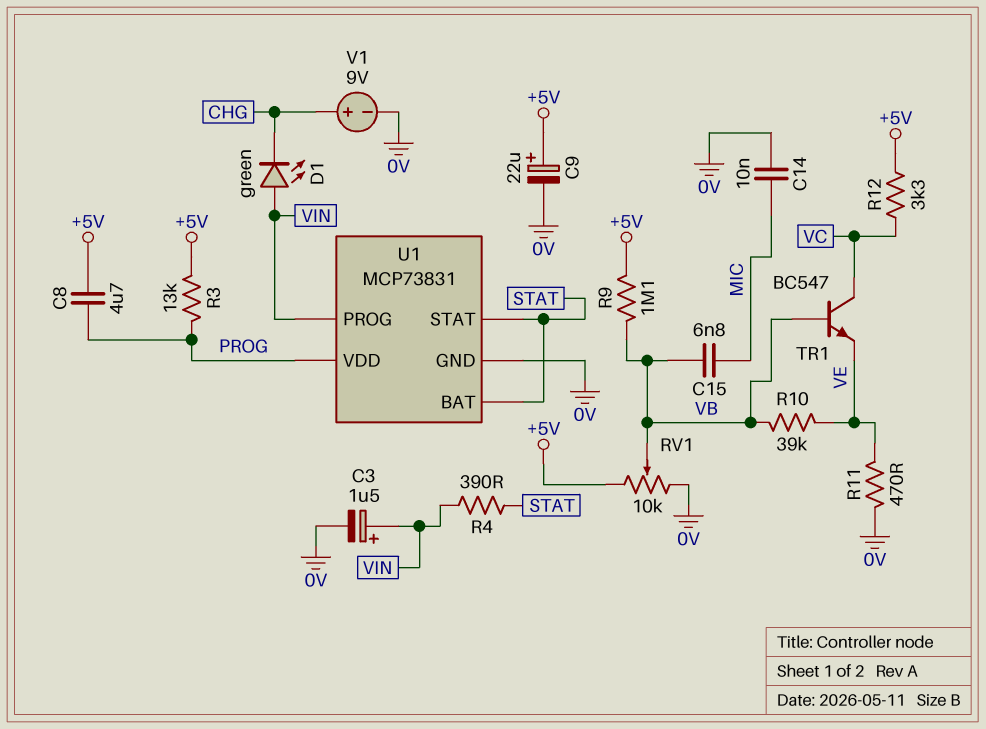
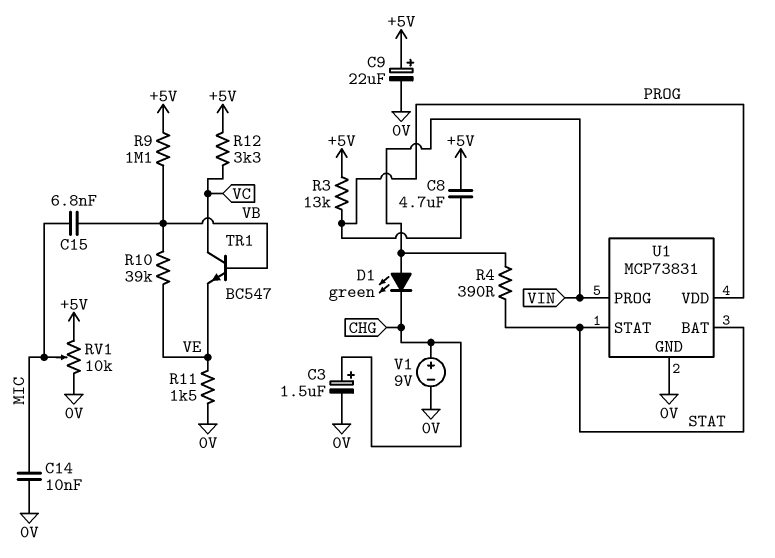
C3: 1.5uF (plus VIN, minus 0V) -> 1.5uF (plus CHG, minus 0V)
R11: 470 (0V, VE) -> 1.5k (0V, VE)
RV1: 10k (+5V, 0V, wiper VB) -> 10k (+5V, 0V, wiper MIC)

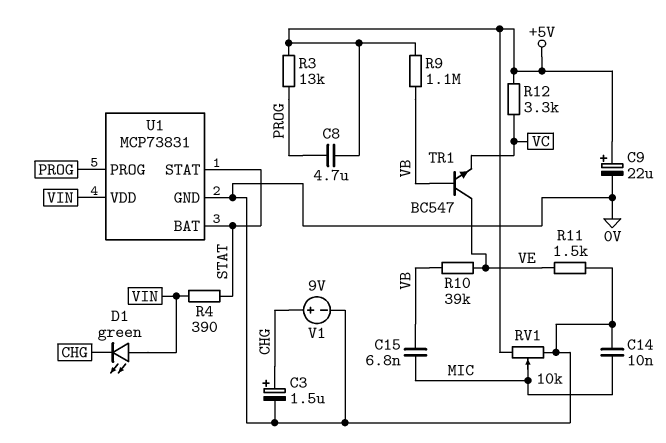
TR1: NPN BC547 (B VB, C VC, E VE) -> NPN BC547 (B VB, C VE, E VC)
U1 pin PROG: VIN -> PROG
U1 pin VDD: PROG -> VIN

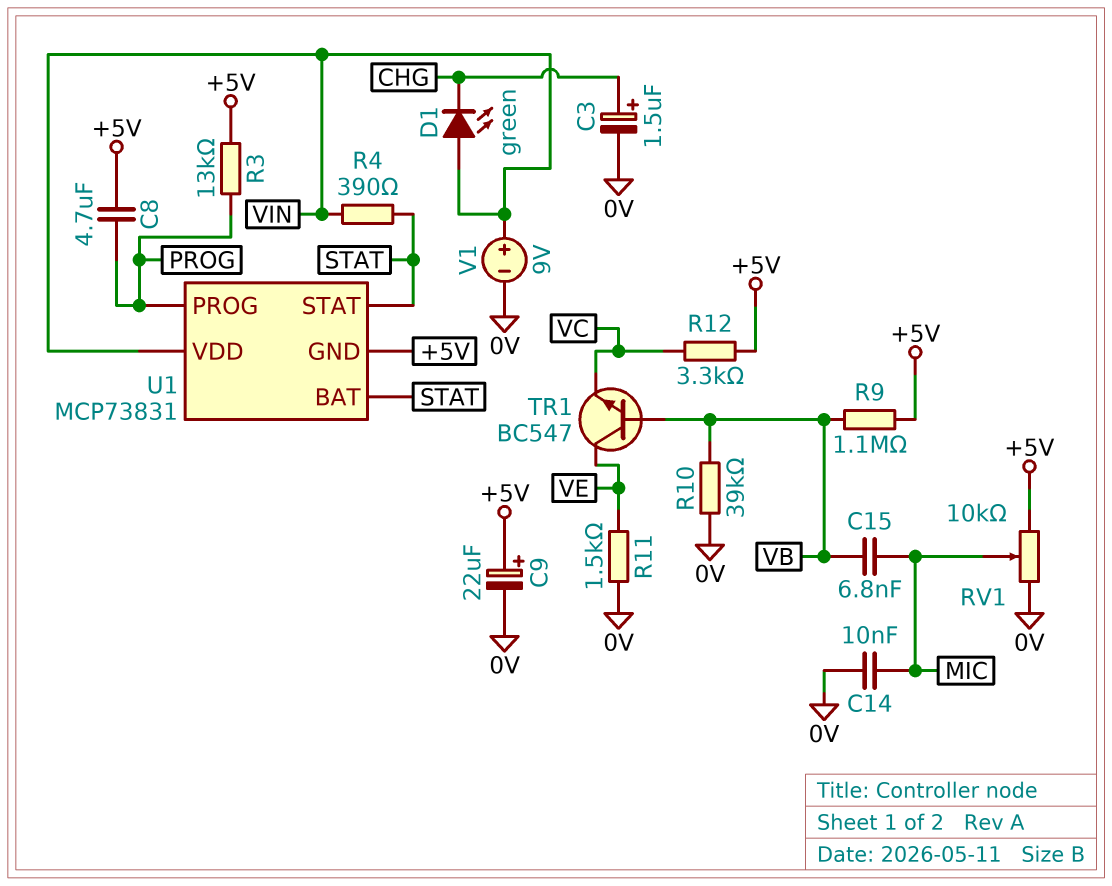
R10: 39k (VB, VE) -> 39k (0V, VB)
U1 pin GND: 0V -> +5V
V1: 9V (plus CHG, minus 0V) -> 9V (plus VIN, minus 0V)

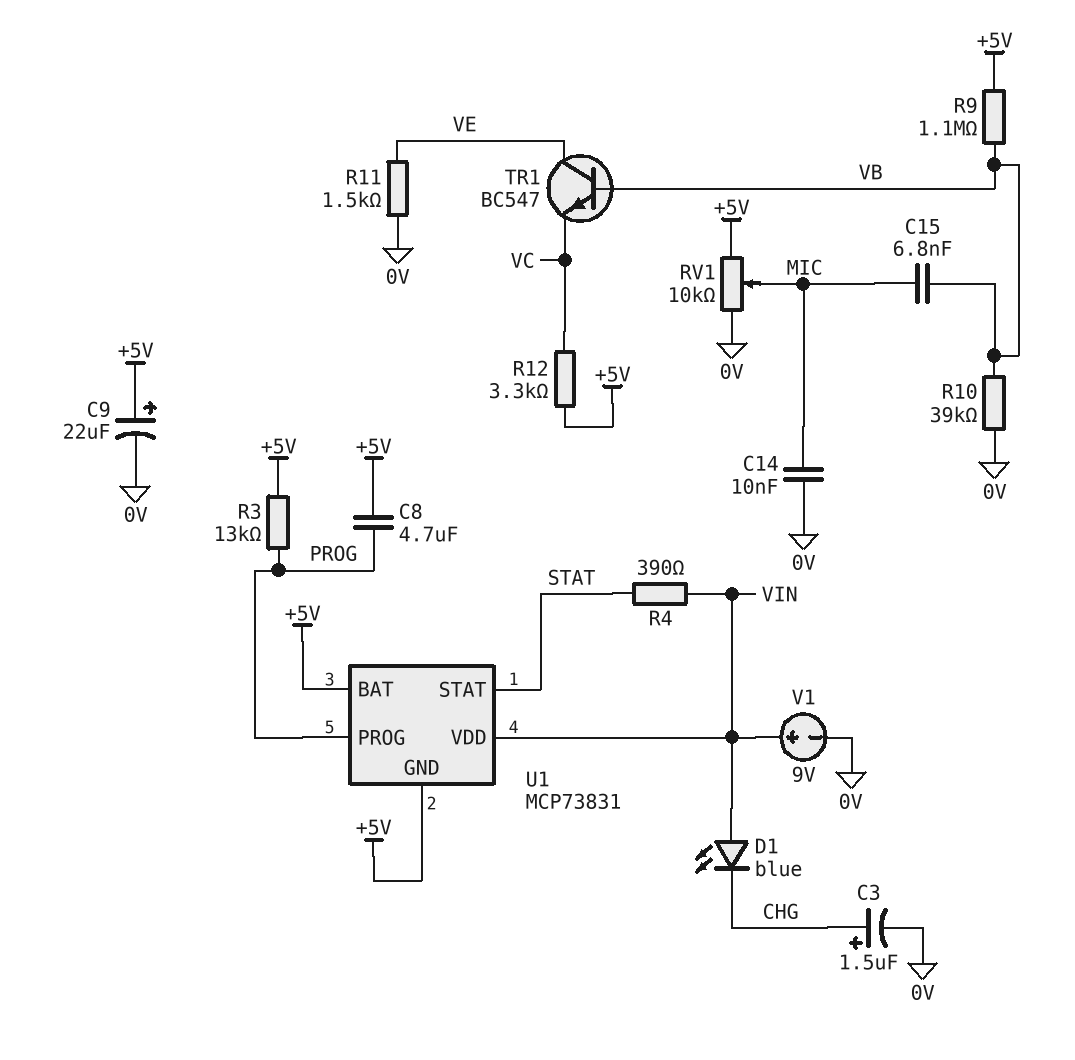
D1: LED green (A VIN, K CHG) -> LED blue (A VIN, K CHG)
U1 pin BAT: STAT -> +5V

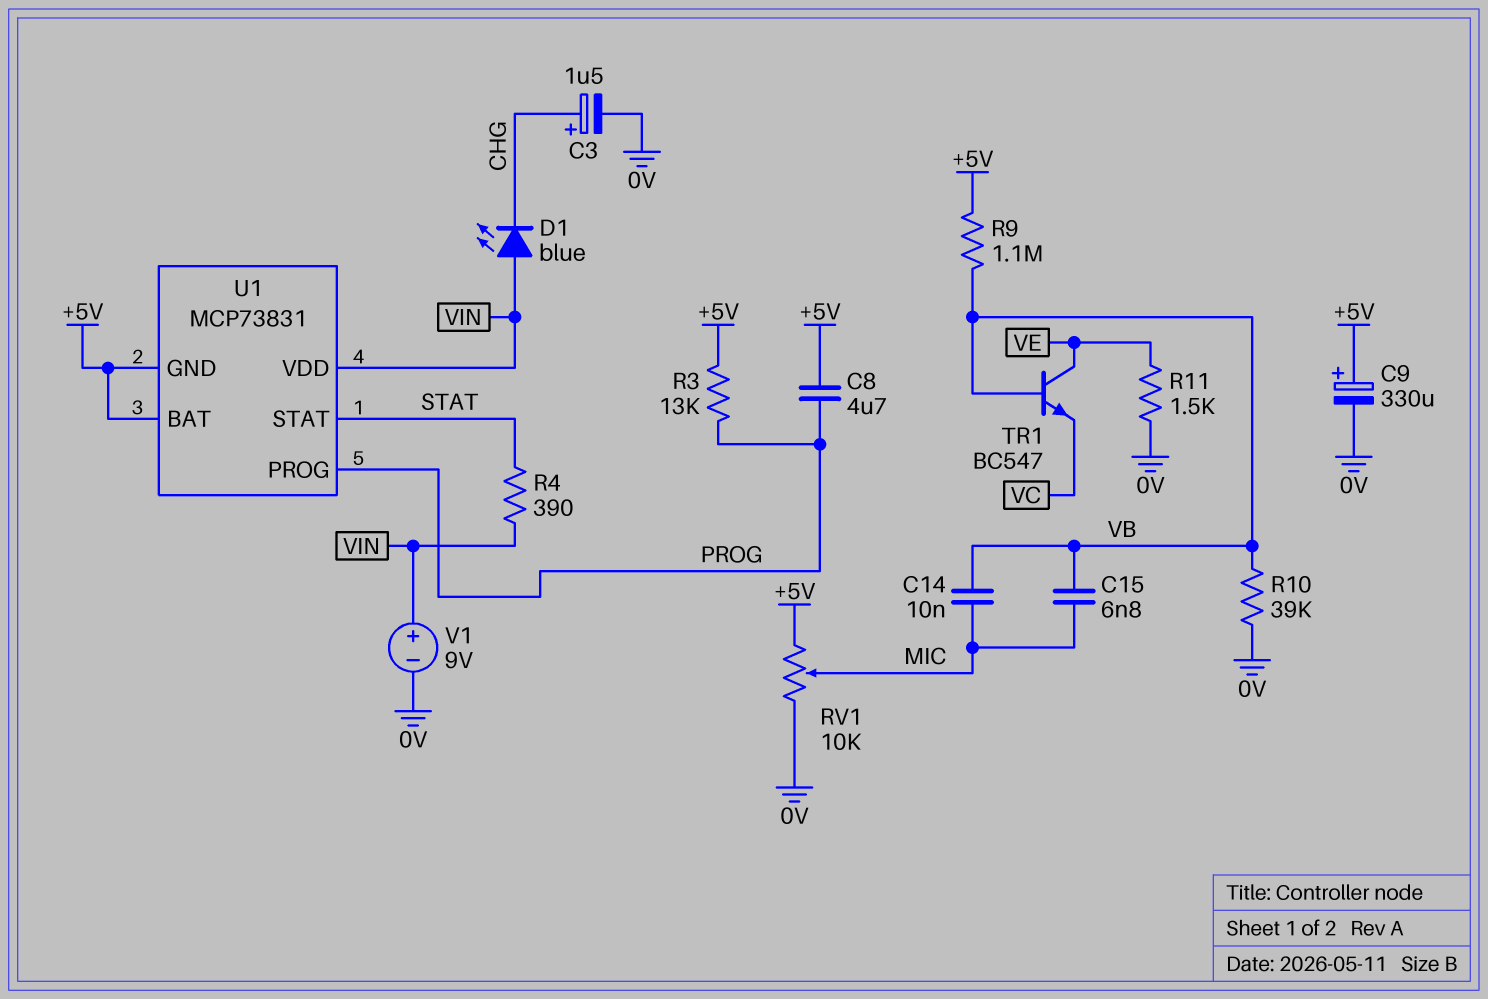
C9: 22uF (plus +5V, minus 0V) -> 330uF (plus +5V, minus 0V)
C14: 10nF (0V, MIC) -> 10nF (MIC, VB)
R12: 3.3k (+5V, VC) -> none

